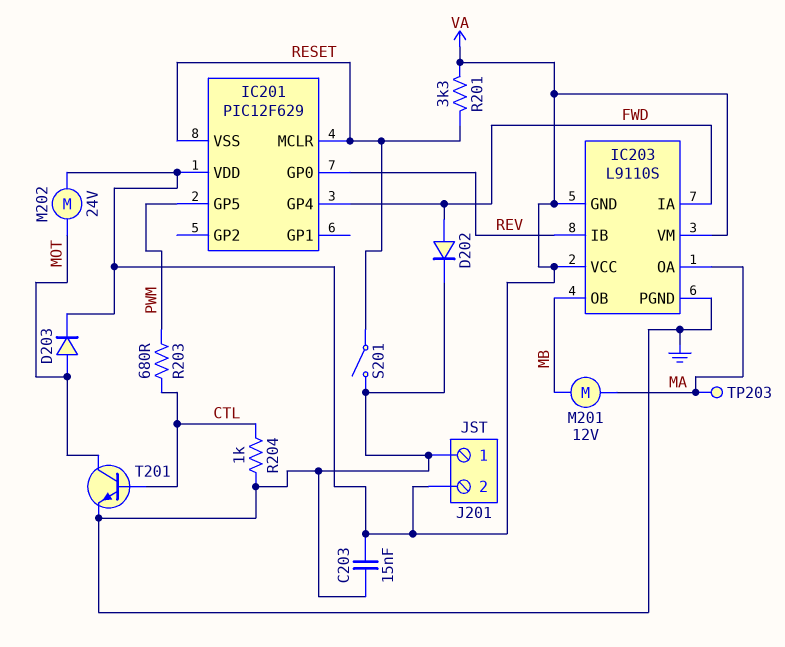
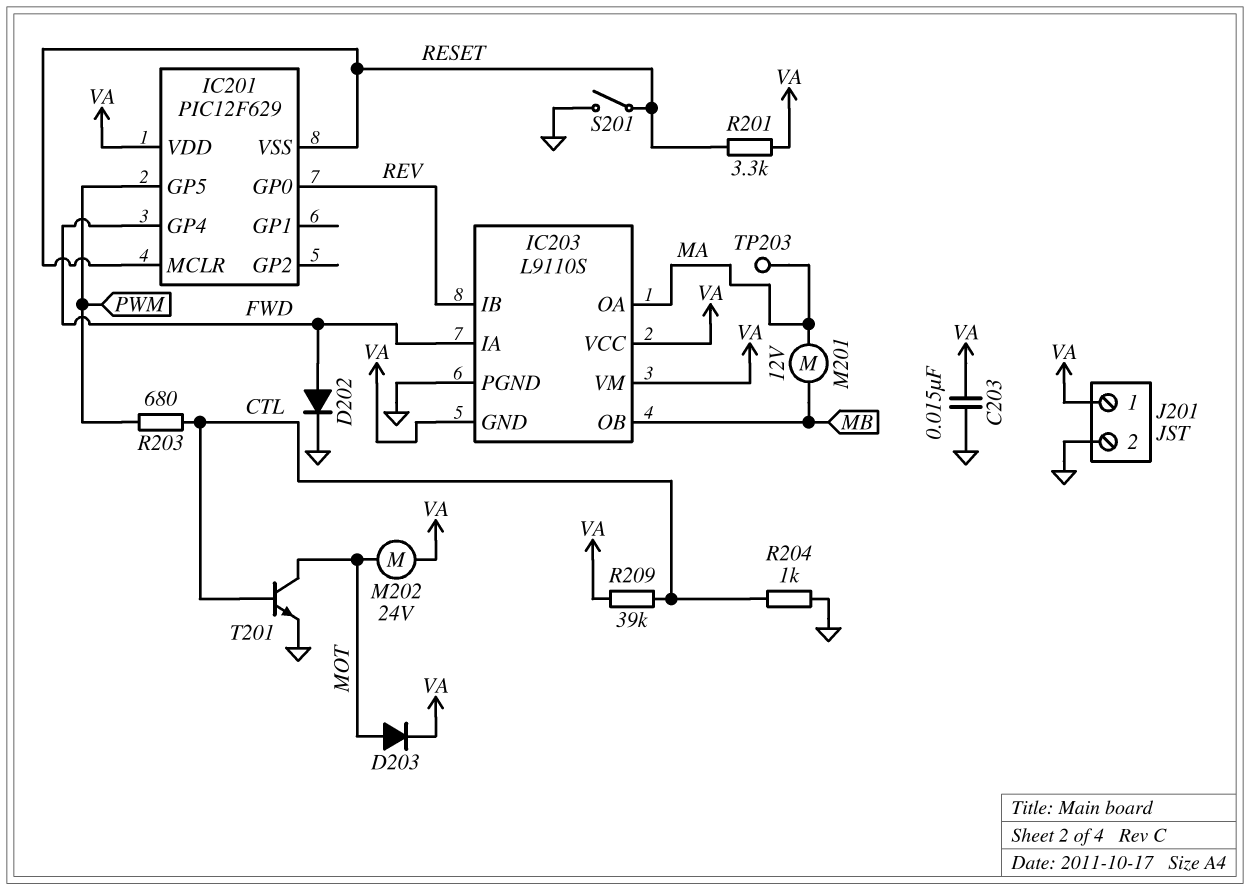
J201 pin 1: GND -> VA
J201 pin 2: VA -> GND
R209: none -> 39k (CTL, VA)

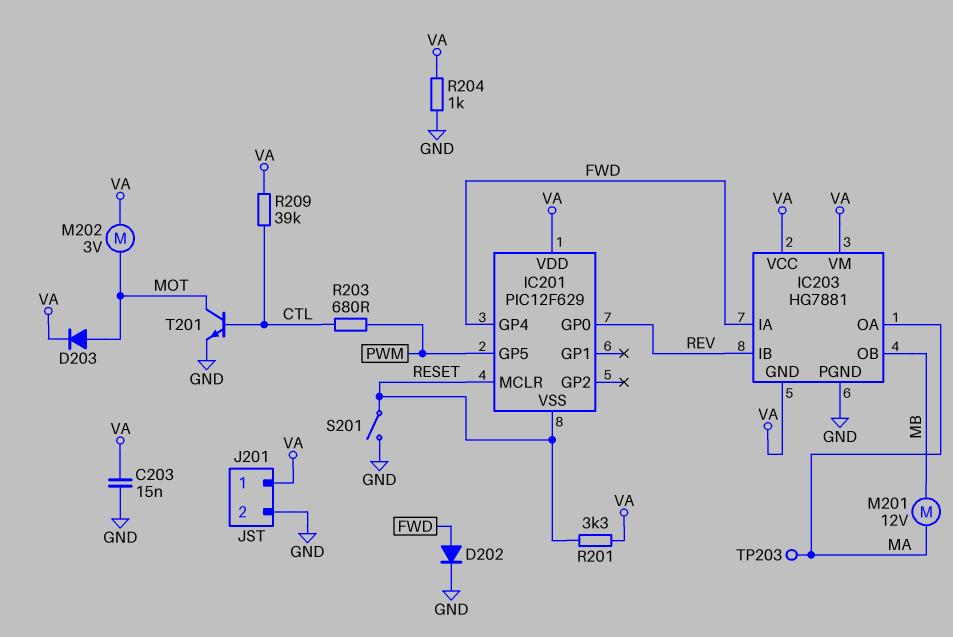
IC203: L9110S -> HG7881
M202: motor 24V (MOT, VA) -> motor 3V (MOT, VA)
R204: 1k (CTL, GND) -> 1k (GND, VA)

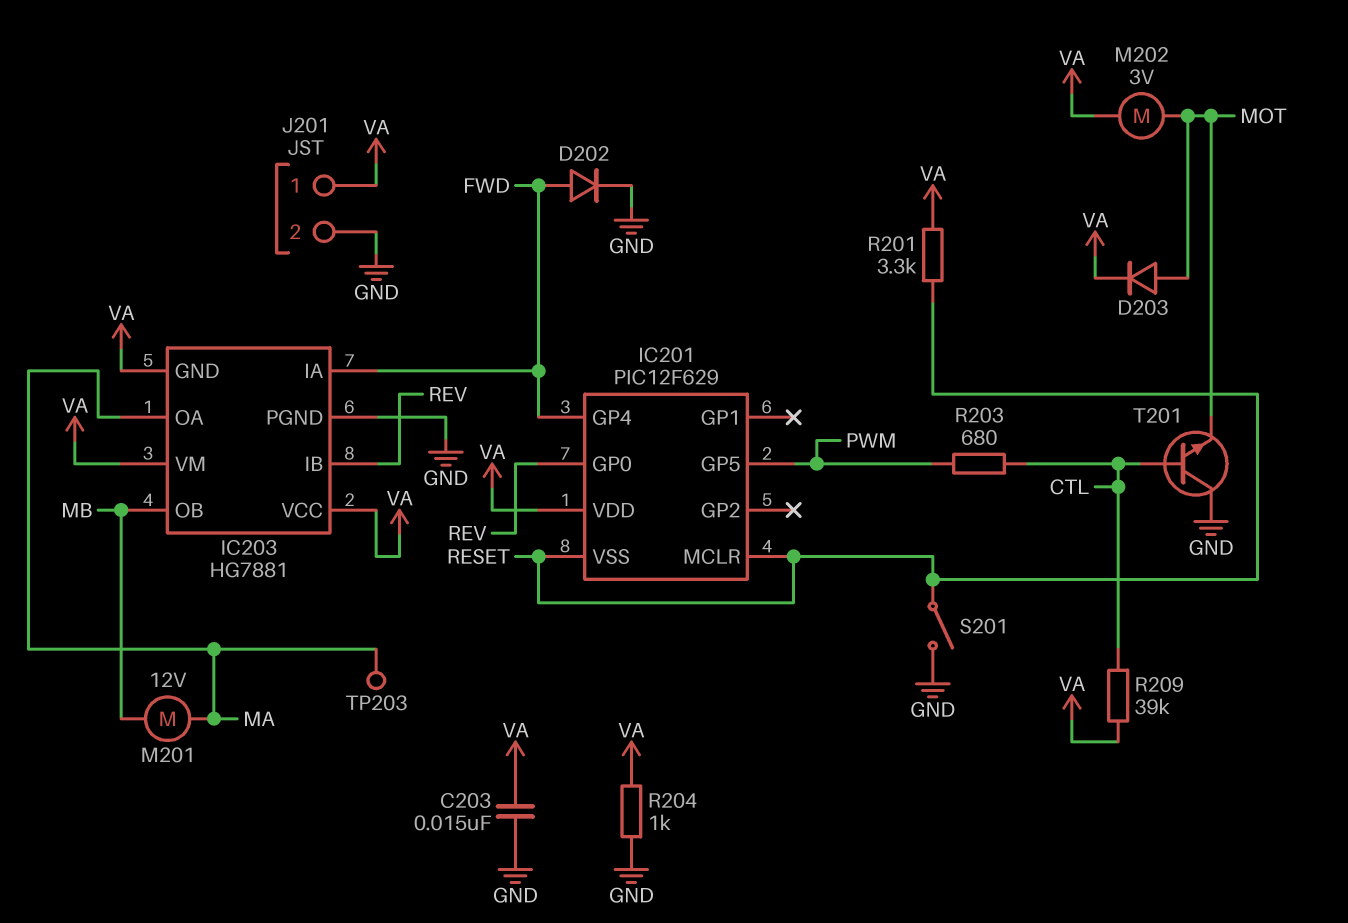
T201: NPN (B CTL, C MOT, E GND) -> NPN (B CTL, C GND, E MOT)

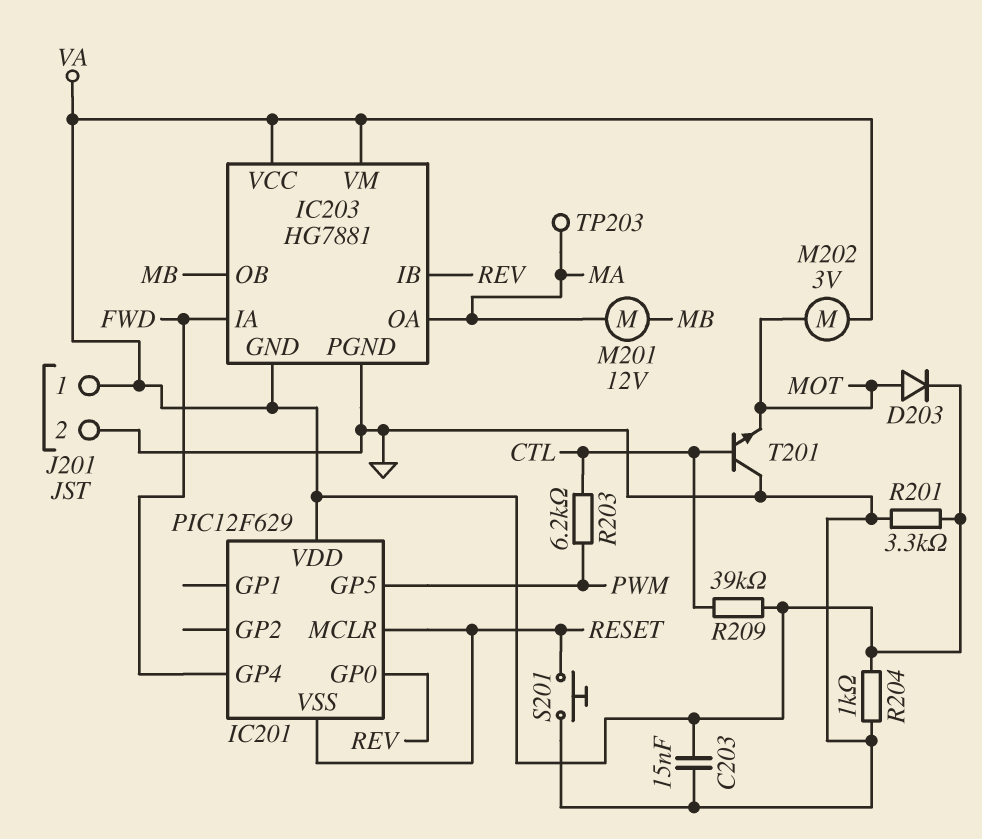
D202: diode (A FWD, K GND) -> none
R201: 3.3k (RESET, VA) -> 3.3k (GND, VA)
R203: 680 (CTL, PWM) -> 6.2k (CTL, PWM)
S201: switch (GND, RESET) -> button (GND, RESET)

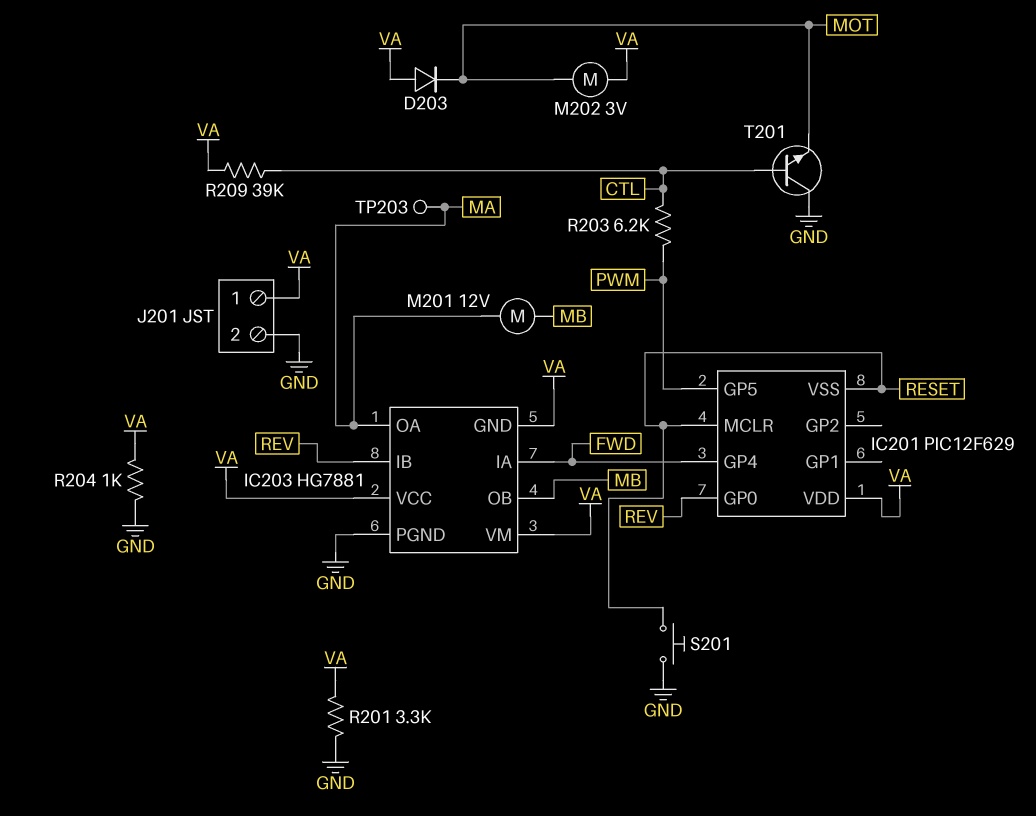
C203: 15nF (GND, VA) -> none
D203: diode (A MOT, K VA) -> diode (A VA, K MOT)

